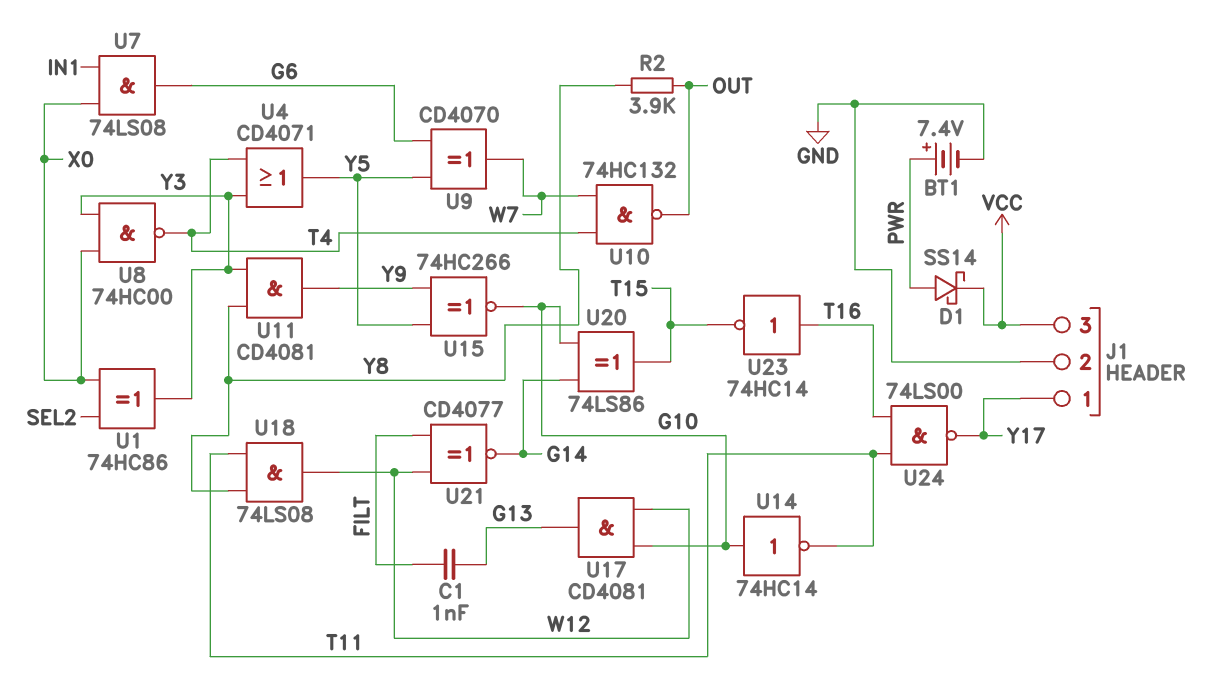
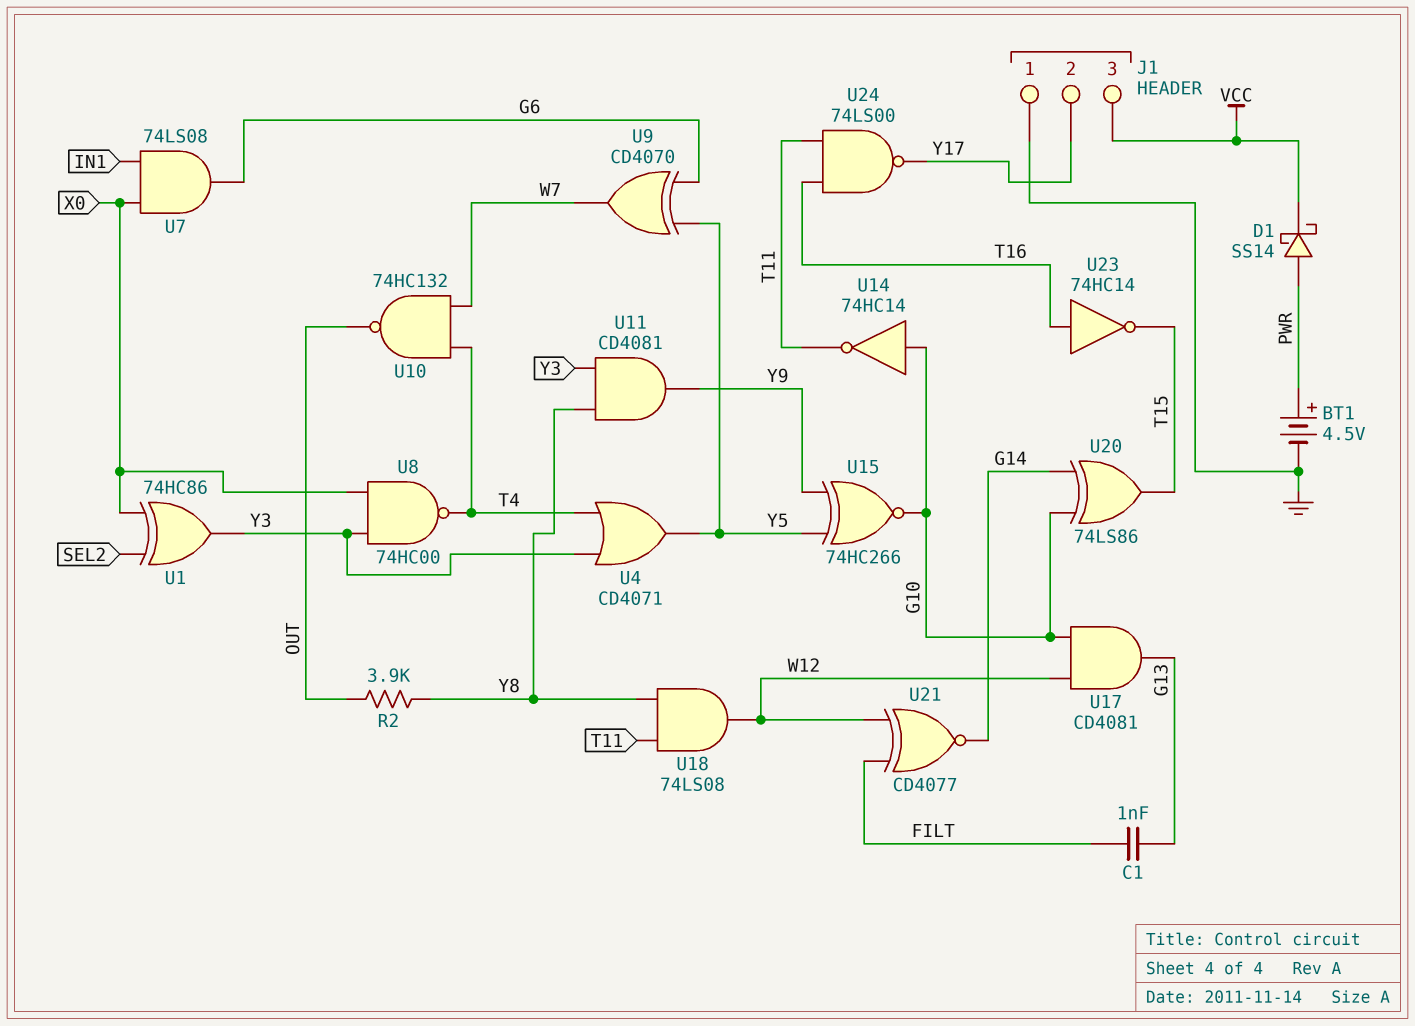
BT1: 7.4V (plus PWR, minus GND) -> 4.5V (plus PWR, minus GND)
J1 pin 1: Y17 -> GND
J1 pin 2: GND -> Y17

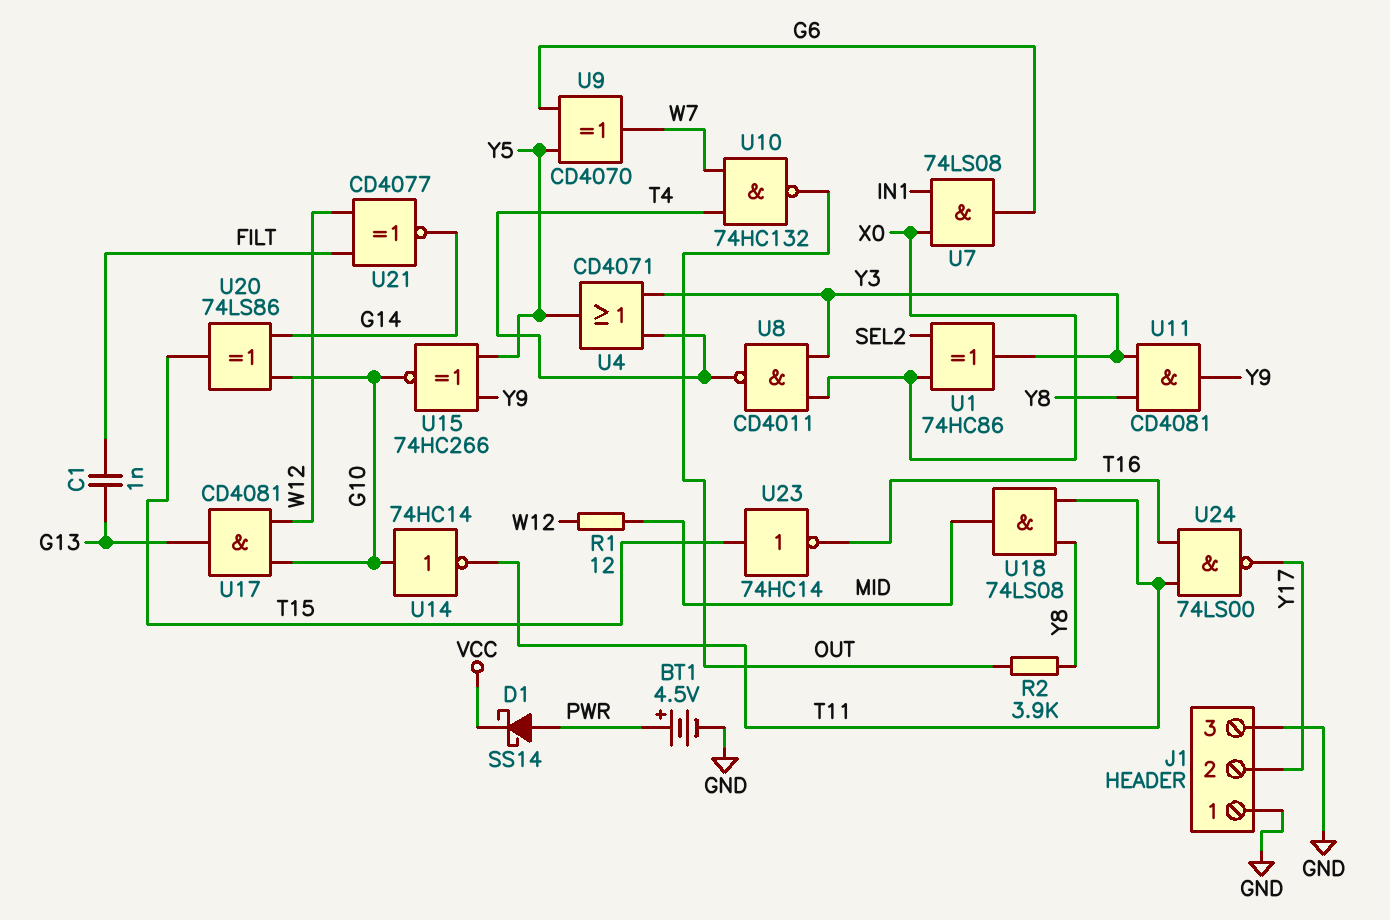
J1 pin 3: VCC -> GND
R1: none -> 12 (MID, W12)
U8: NAND 74HC00 (in X0, in Y3, out T4) -> NAND CD4011 (in X0, in Y3, out T4)
U18: AND 74LS08 (in T11, in Y8, out W12) -> AND 74LS08 (in T11, in Y8, out MID)
U23: NOT 74HC14 (in T16, out T15) -> NOT 74HC14 (in T15, out T16)

